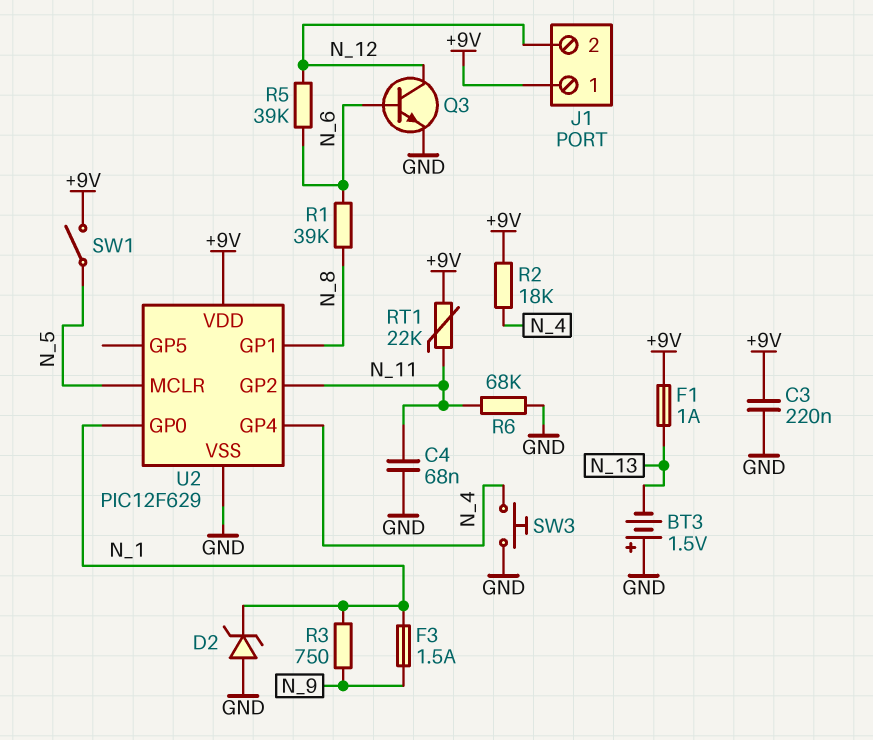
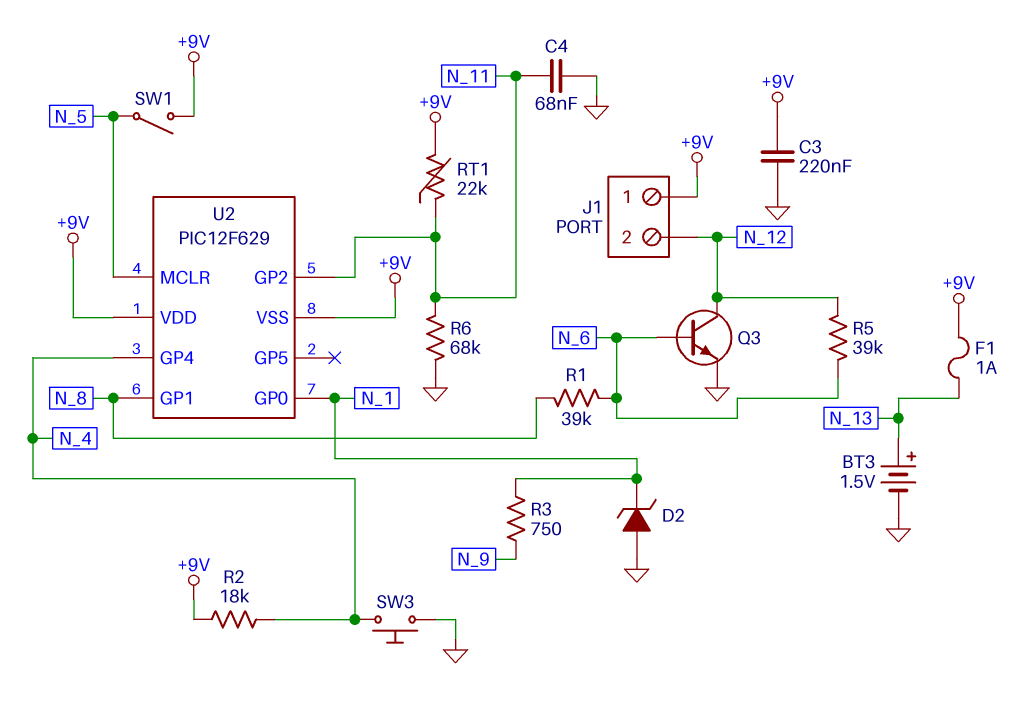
BT3: 1.5V (plus GND, minus N_13) -> 1.5V (plus N_13, minus GND)
F3: 1.5A (N_1, N_9) -> none
U2 pin VSS: GND -> +9V

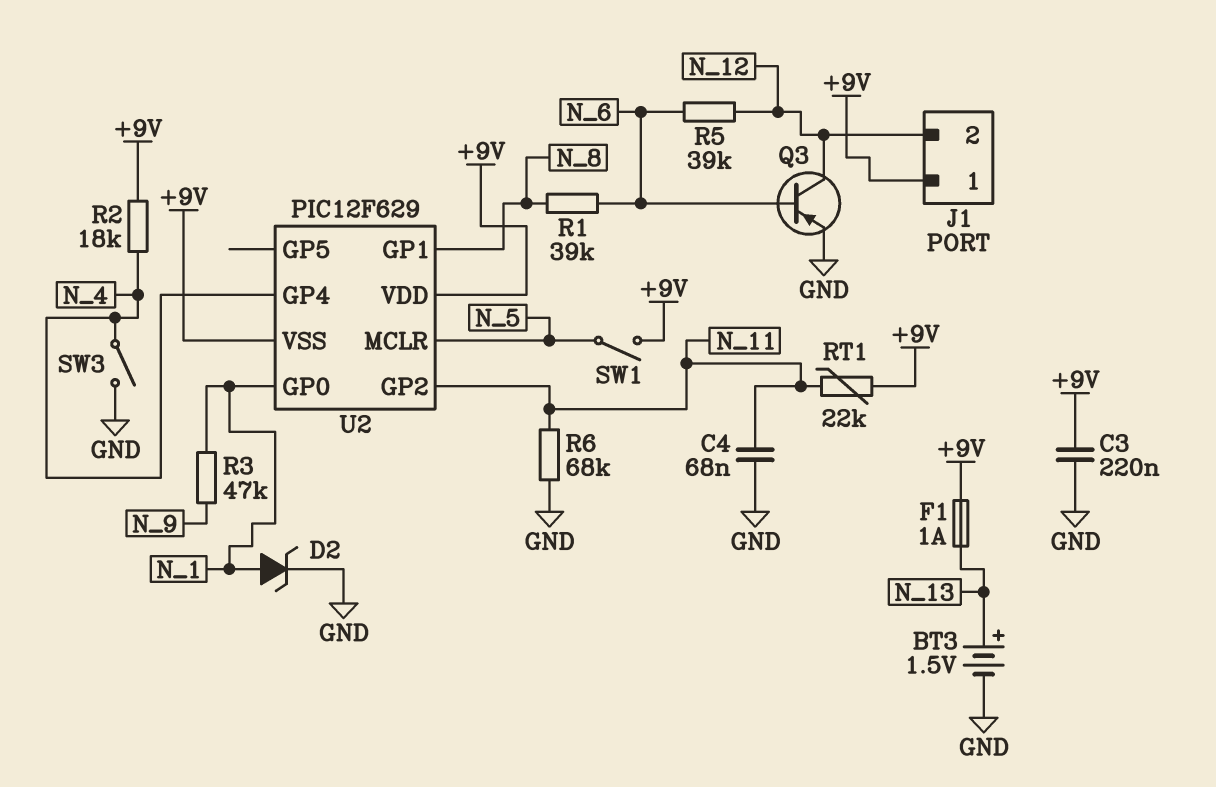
D2: zener (A GND, K N_1) -> zener (A N_1, K GND)
Q3: NPN (B N_6, C N_12, E GND) -> PNP (B N_6, C N_12, E GND)
R3: 750 (N_1, N_9) -> 47k (N_1, N_9)
SW3: button (GND, N_4) -> switch (GND, N_4)

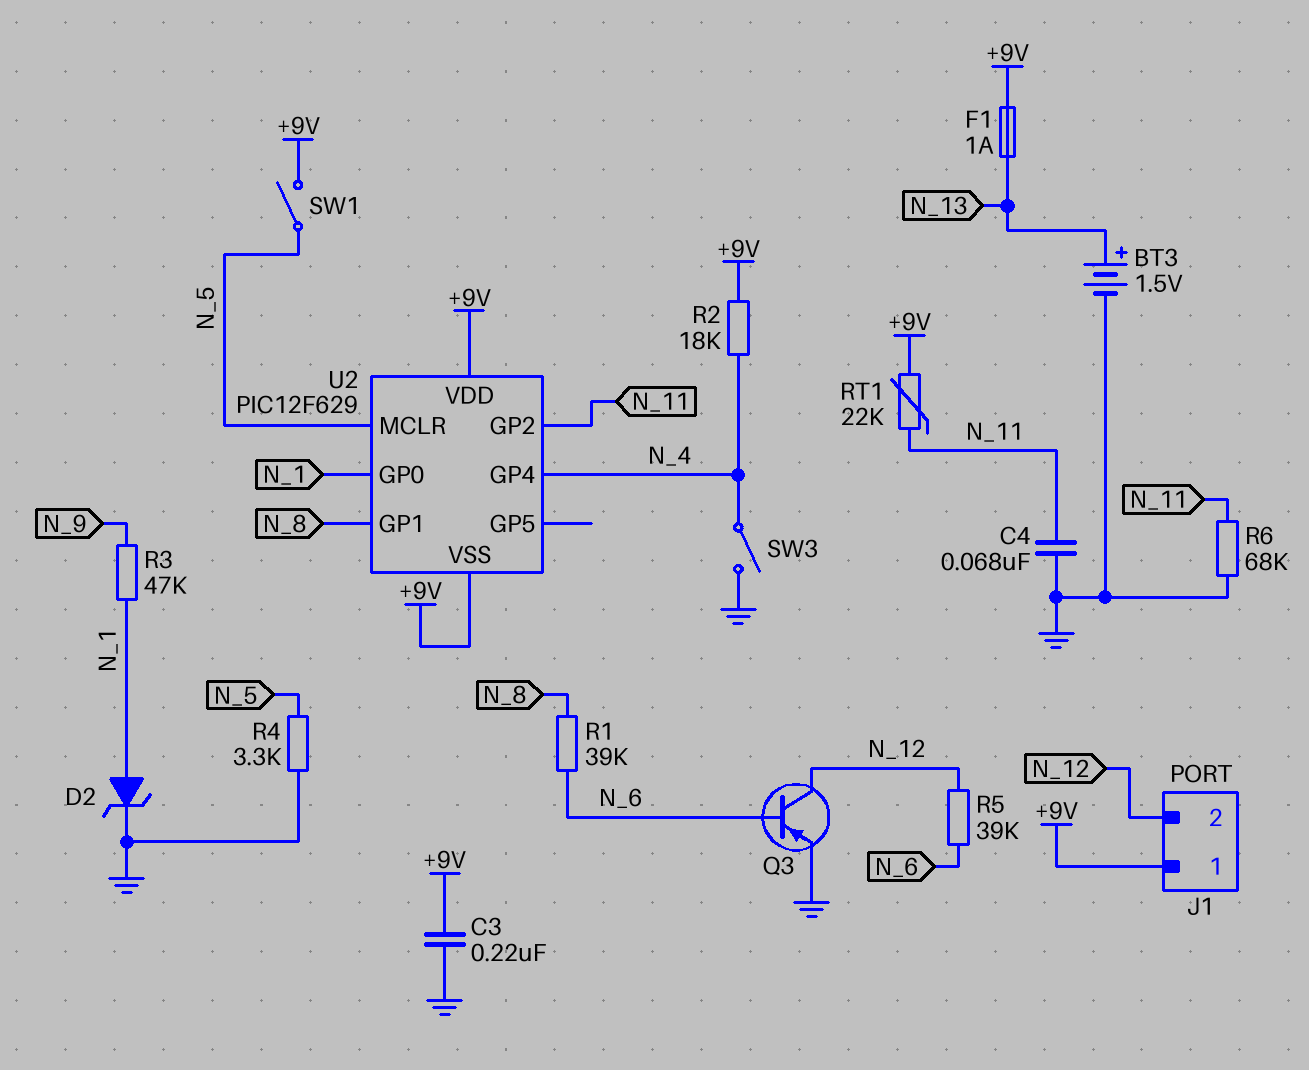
R4: none -> 3.3k (GND, N_5)

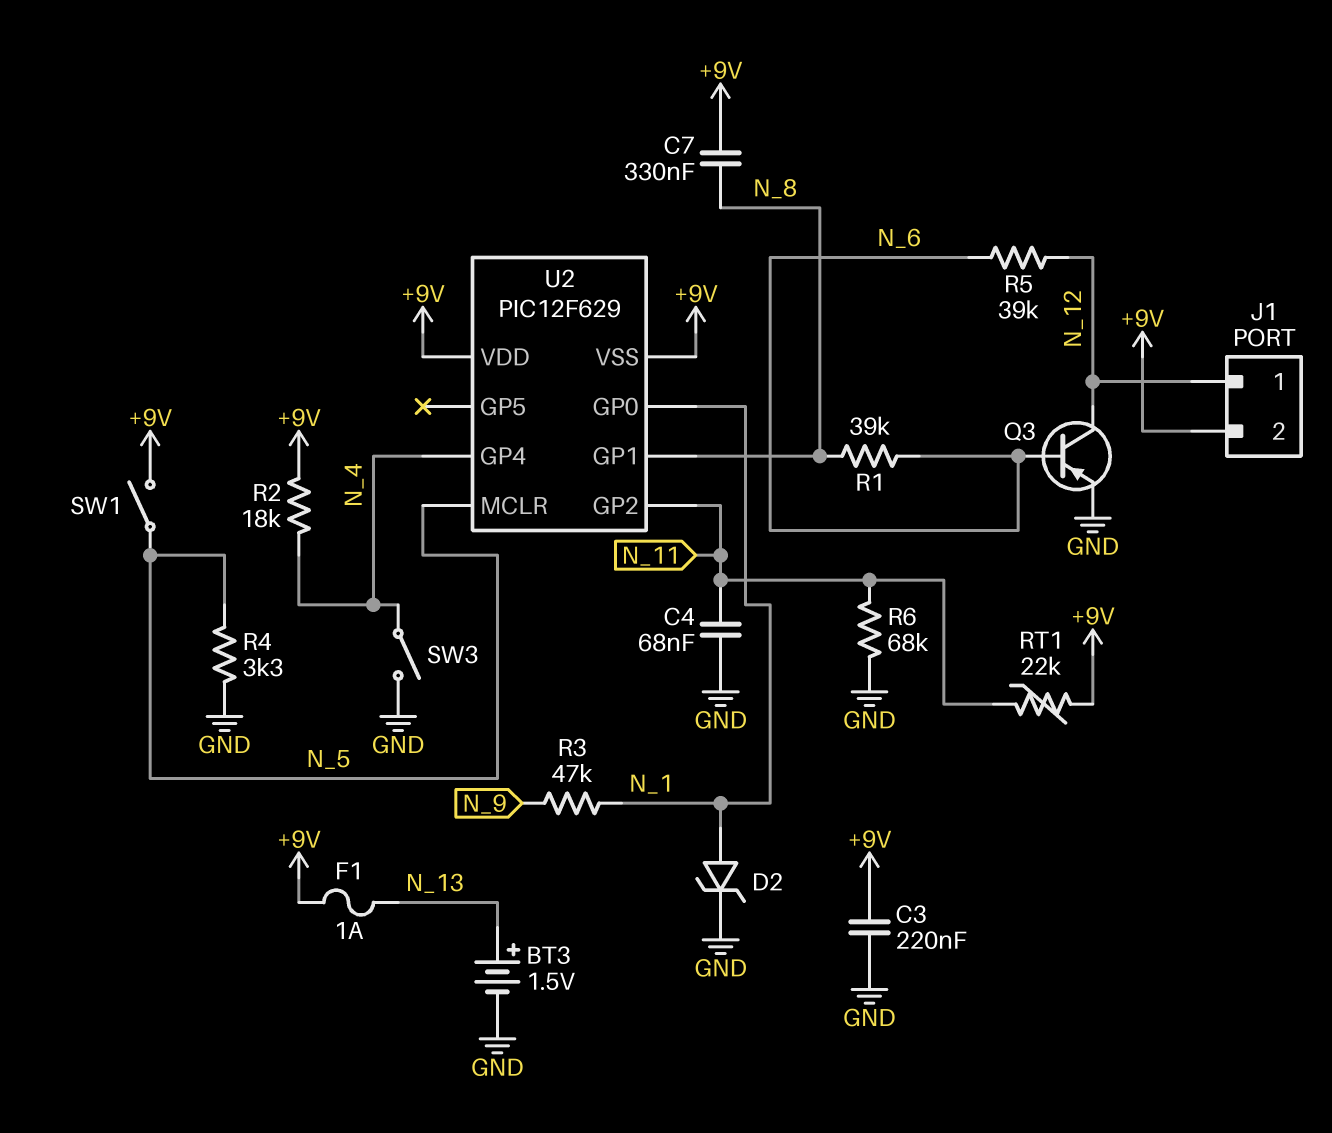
C7: none -> 330nF (+9V, N_8)
J1 pin 1: +9V -> N_12
J1 pin 2: N_12 -> +9V

